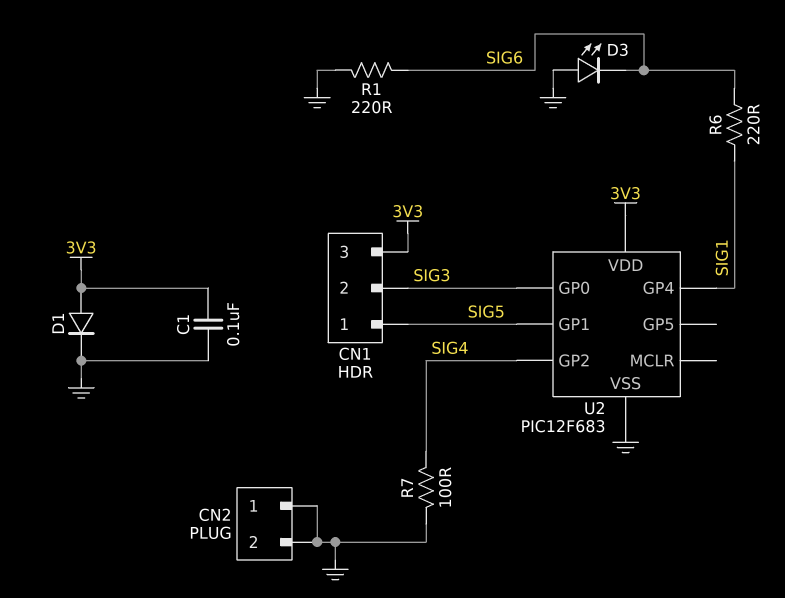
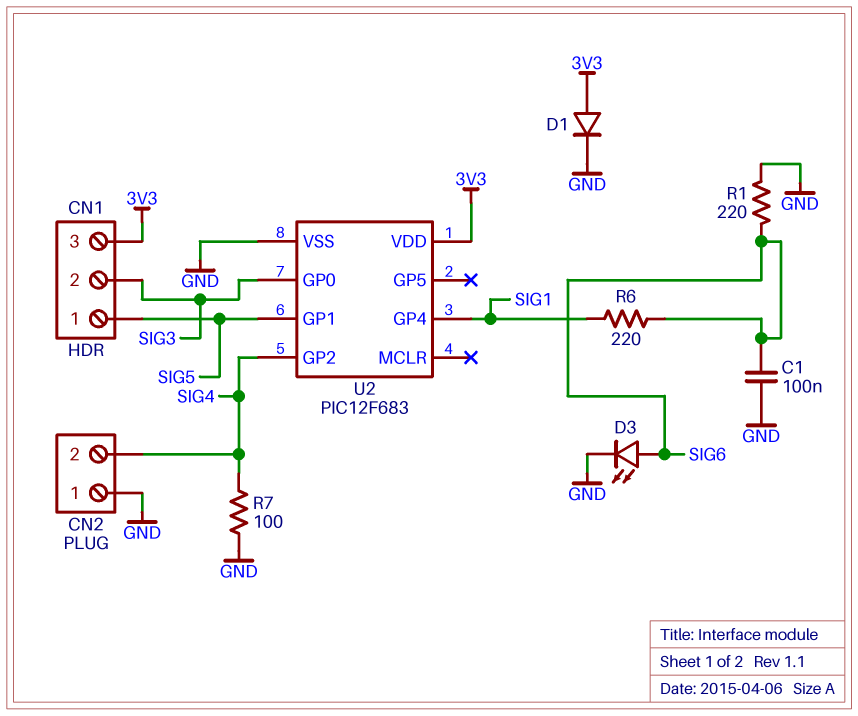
C1: 100nF (3V3, GND) -> 100nF (GND, SIG6)
CN2 pin 2: GND -> SIG4
D3: LED (A GND, K SIG6) -> LED (A SIG6, K GND)

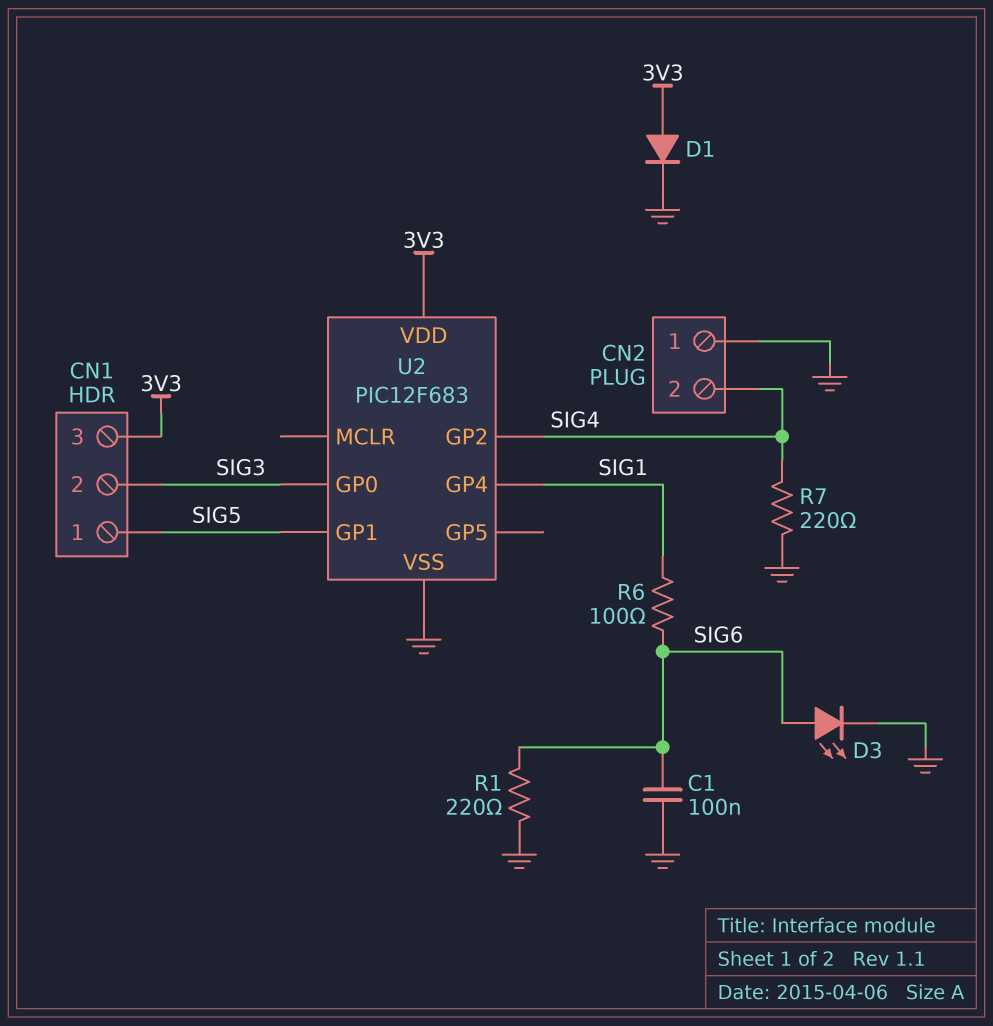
R6: 220 (SIG1, SIG6) -> 100 (SIG1, SIG6)
R7: 100 (GND, SIG4) -> 220 (GND, SIG4)

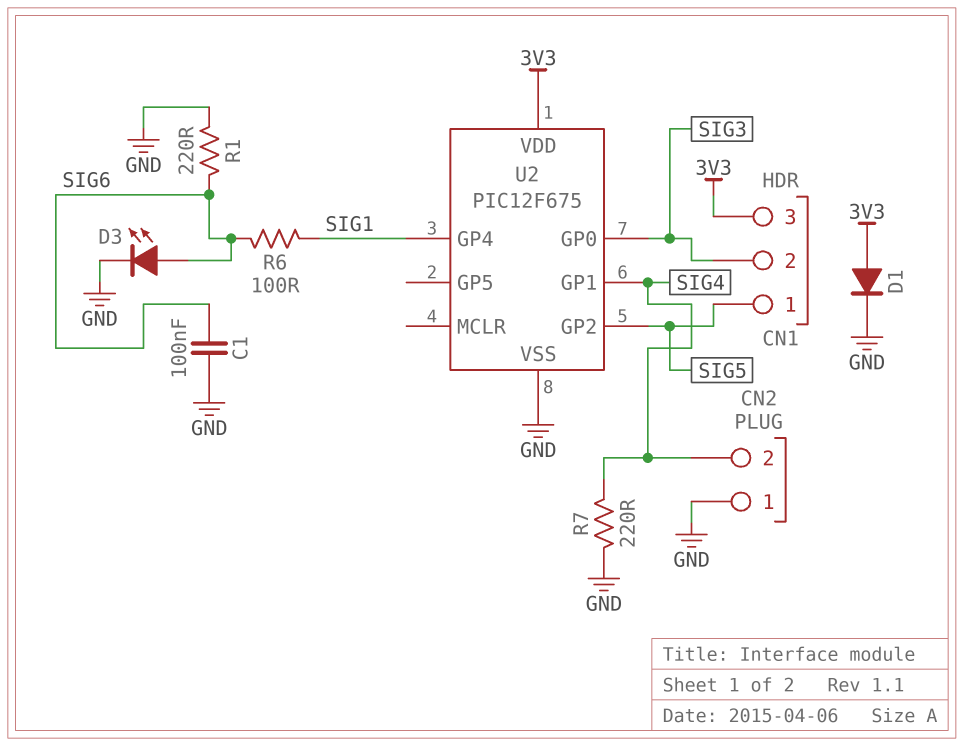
U2: PIC12F683 -> PIC12F675
U2 pin GP1: SIG5 -> SIG4
U2 pin GP2: SIG4 -> SIG5

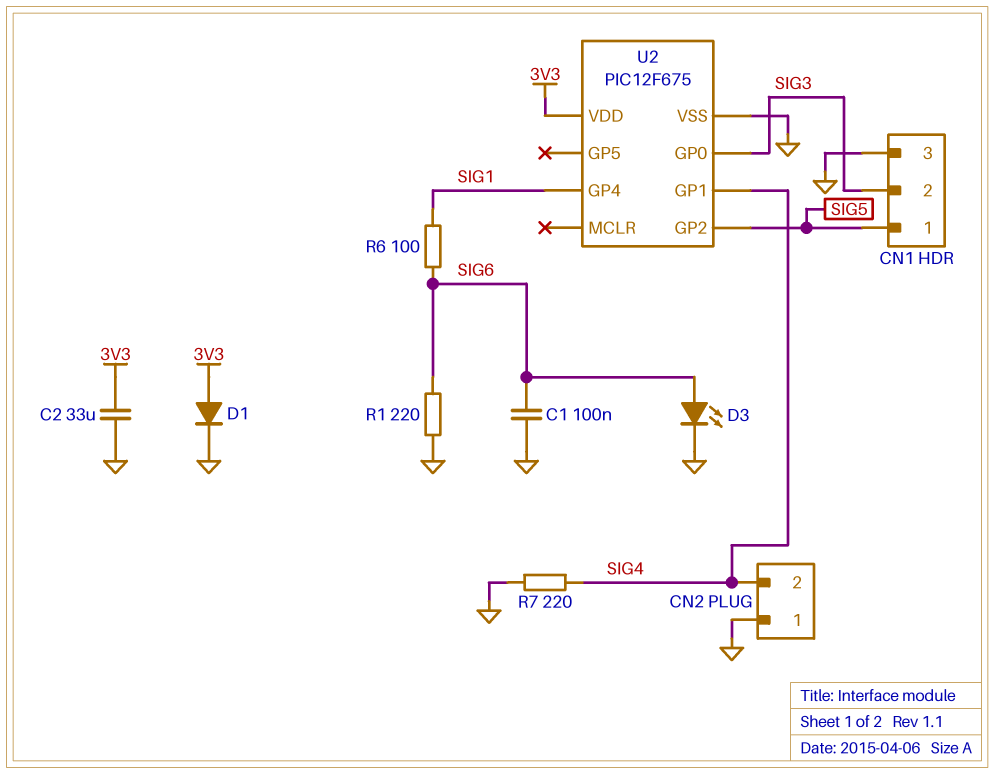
C2: none -> 33uF (3V3, GND)
CN1 pin 3: 3V3 -> GND

